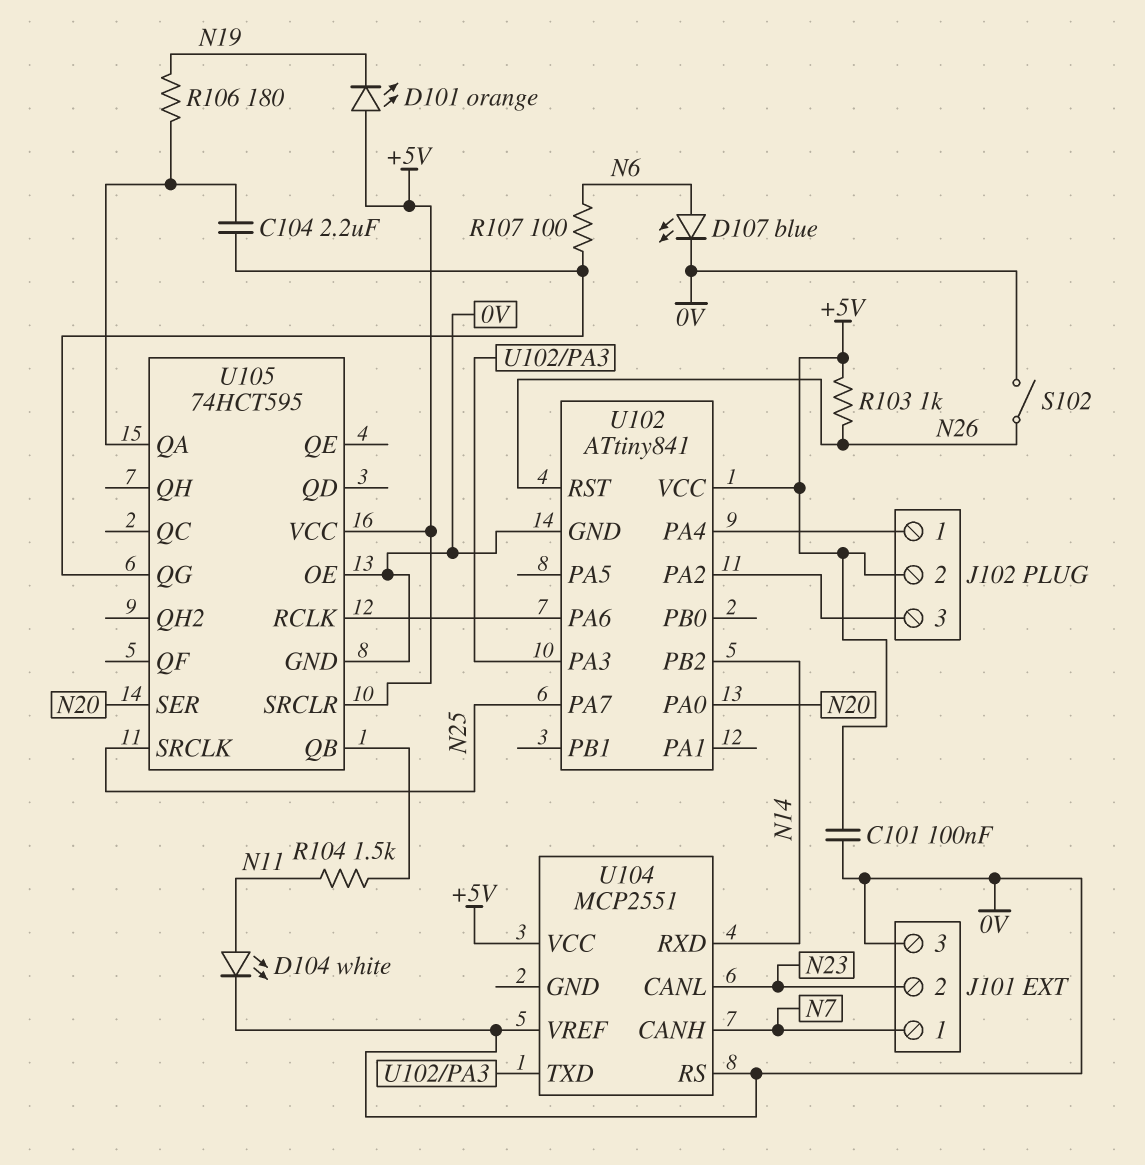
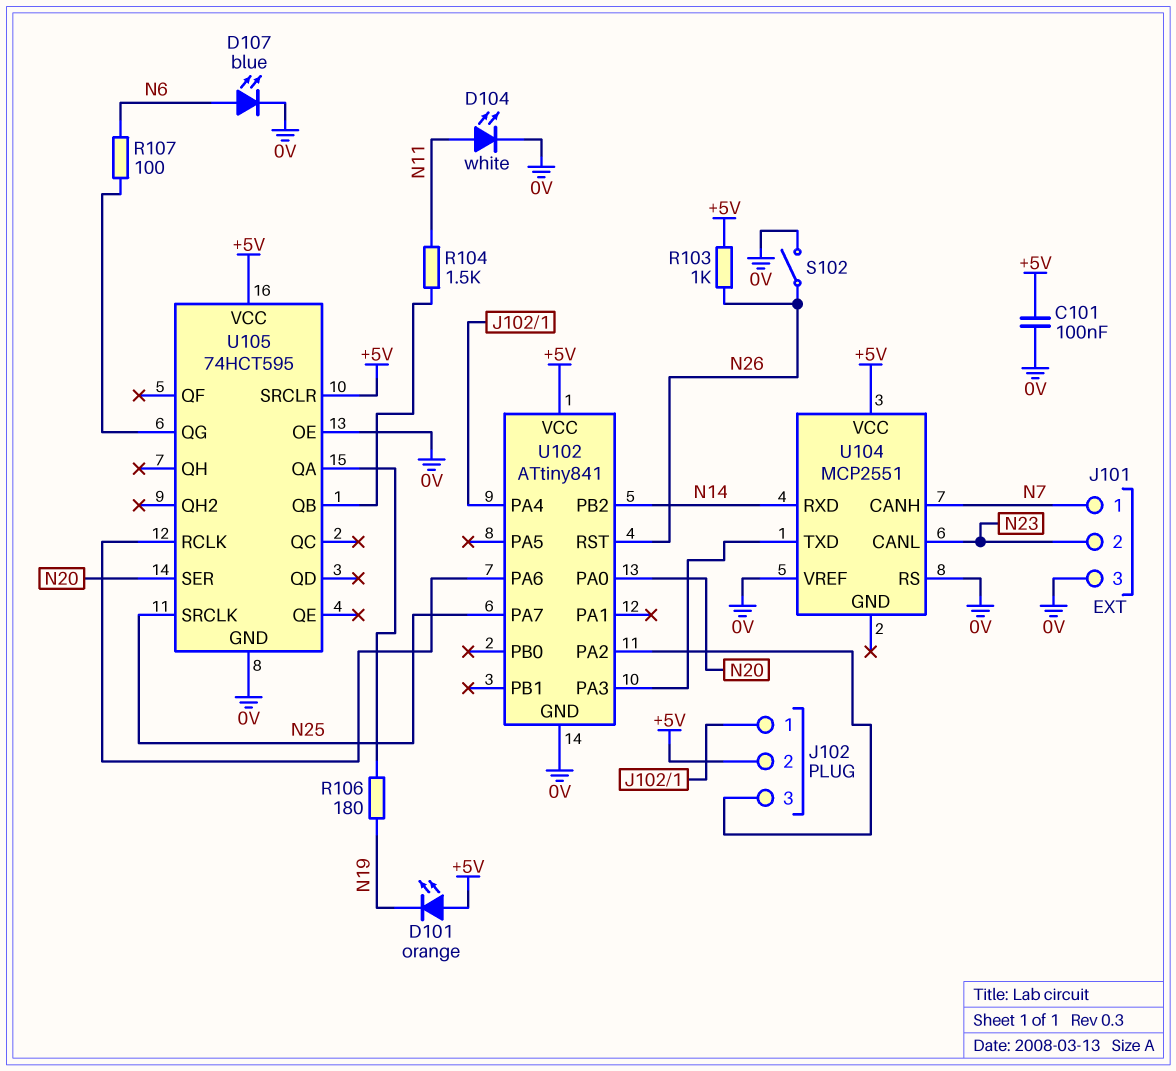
C104: 2.2uF (U105/QA, U105/QG) -> none

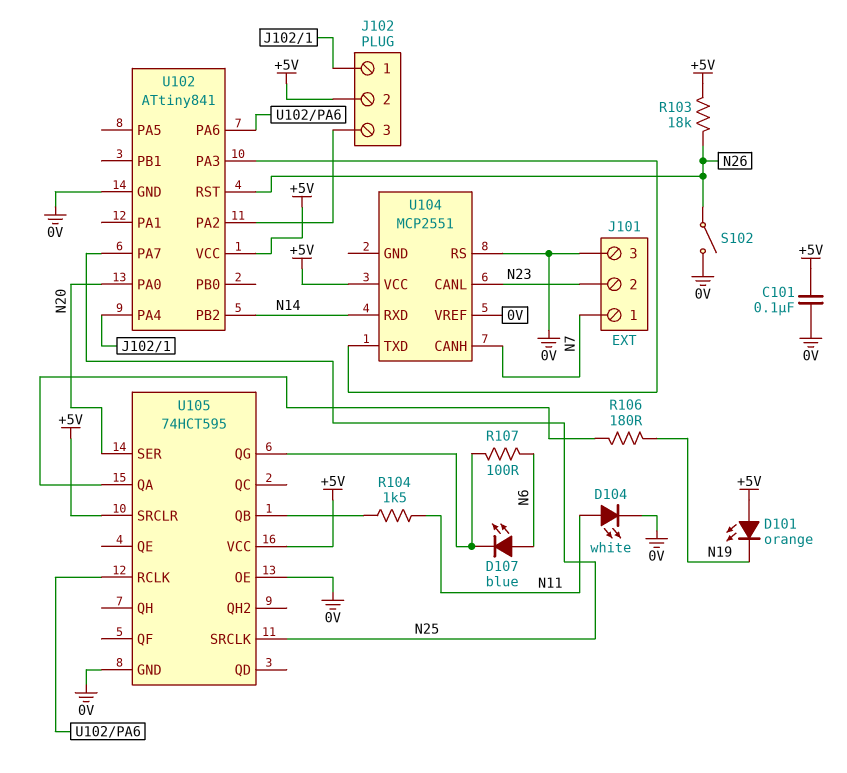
D107: LED blue (A N6, K 0V) -> LED blue (A N6, K U105/QG)
R103: 1k (+5V, N26) -> 18k (+5V, N26)

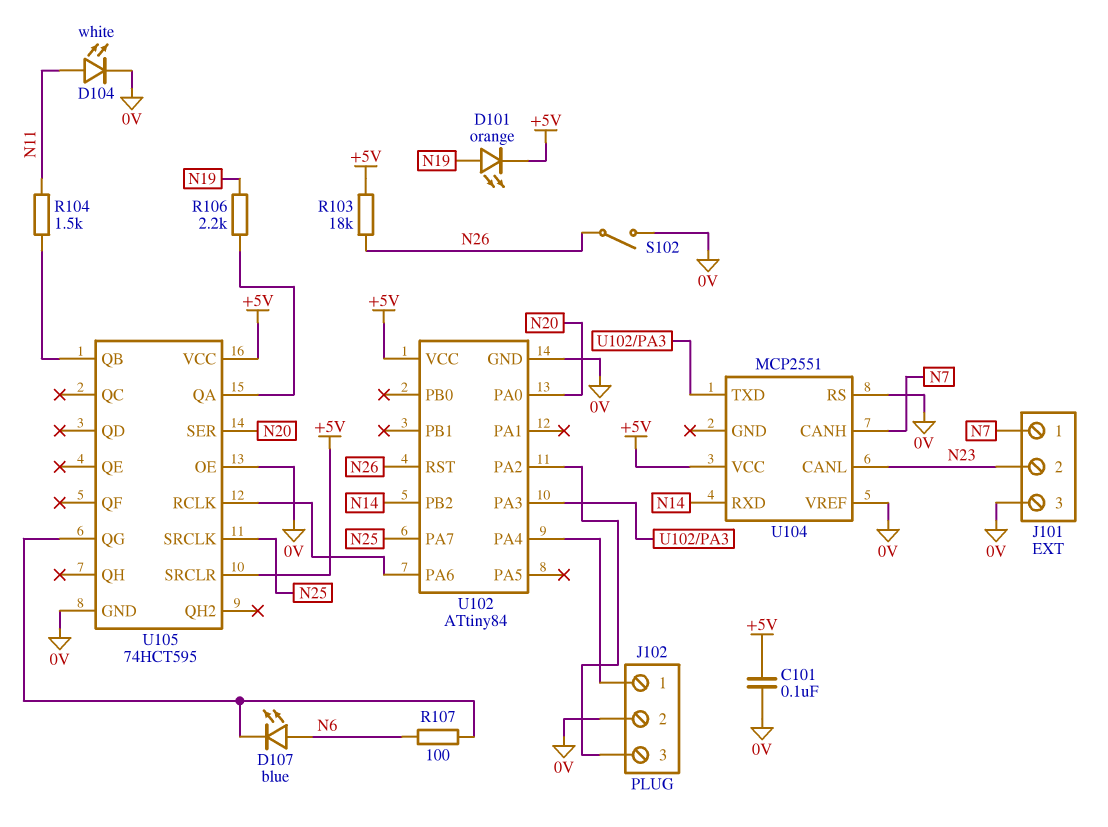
D101: LED orange (A +5V, K N19) -> LED orange (A N19, K +5V)
J102 pin 2: +5V -> 0V
R106: 180 (N19, U105/QA) -> 2.2k (N19, U105/QA)
U102: ATtiny841 -> ATtiny84

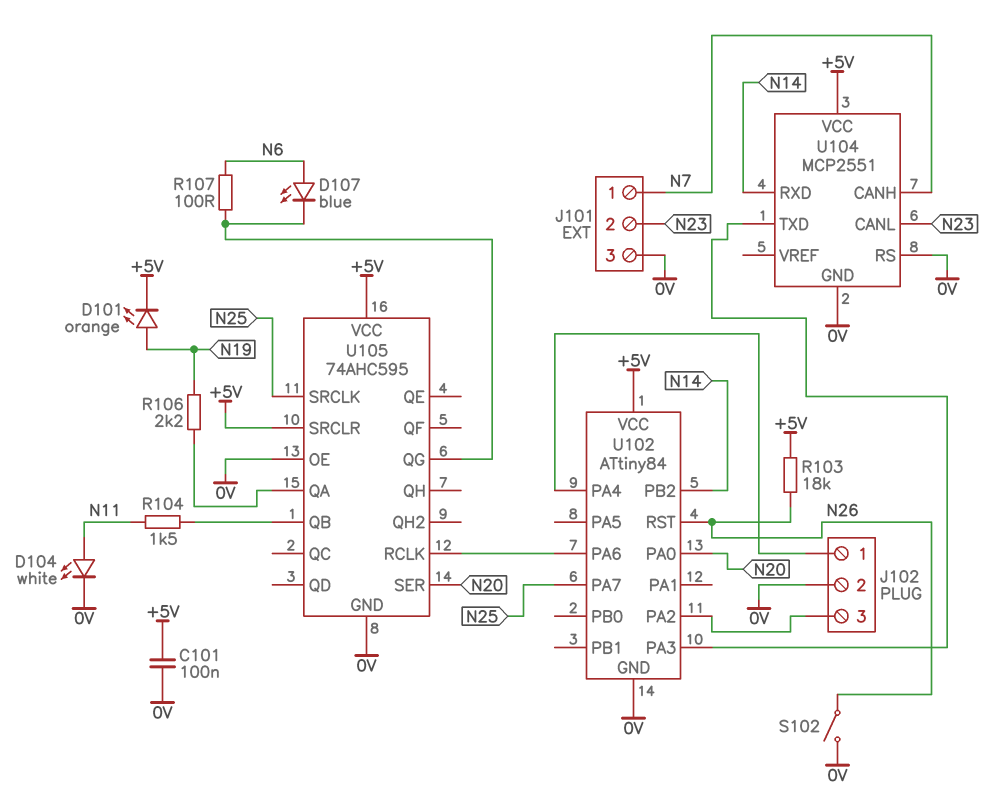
U104 pin GND: none -> 0V
U104 pin VREF: 0V -> none
U105: 74HCT595 -> 74AHC595

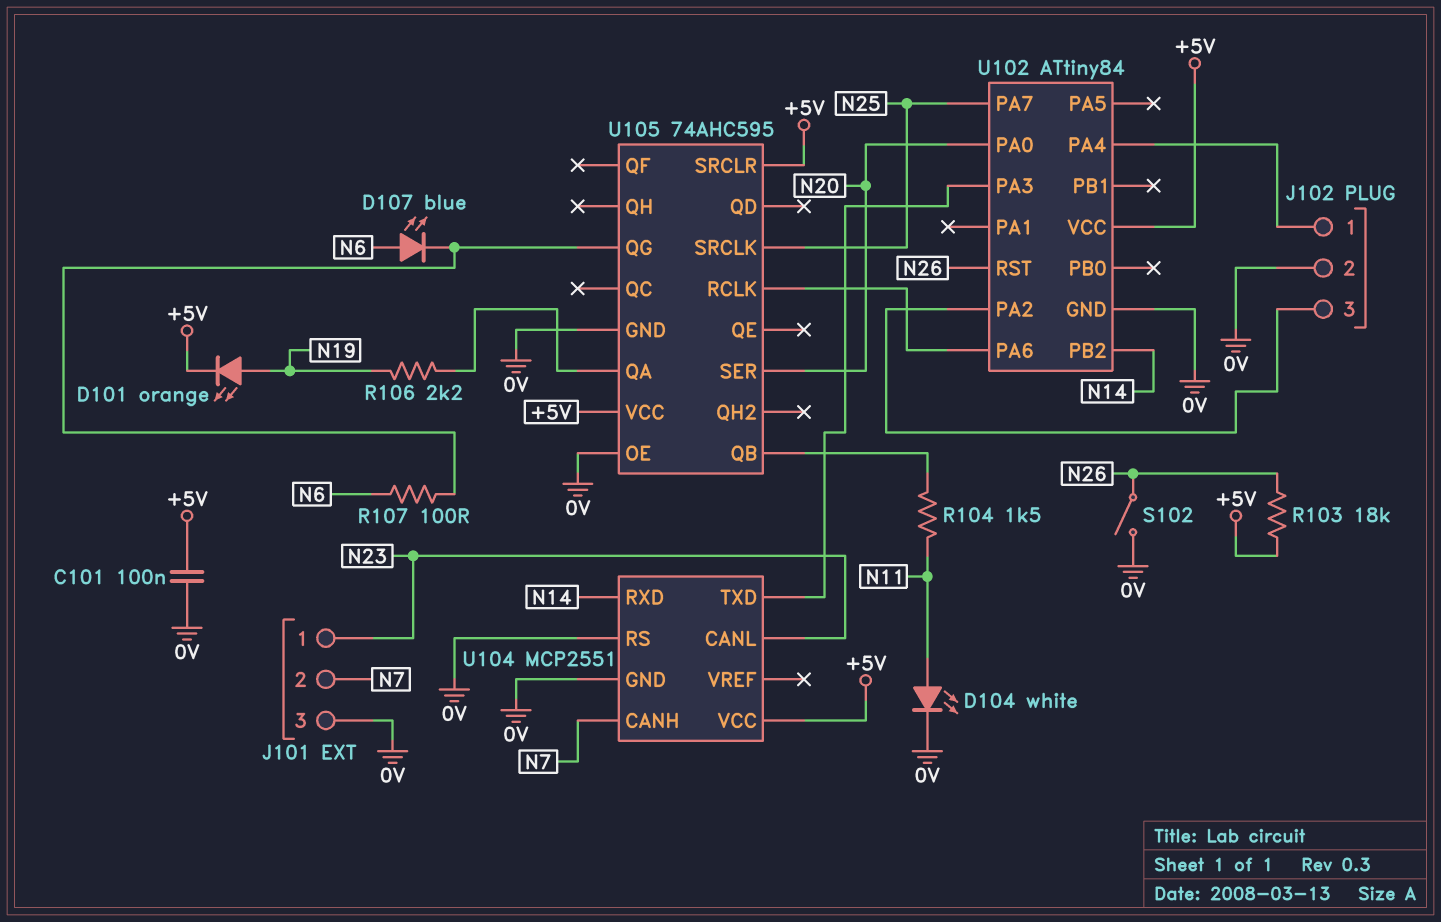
J101 pin 1: N7 -> N23
J101 pin 2: N23 -> N7

